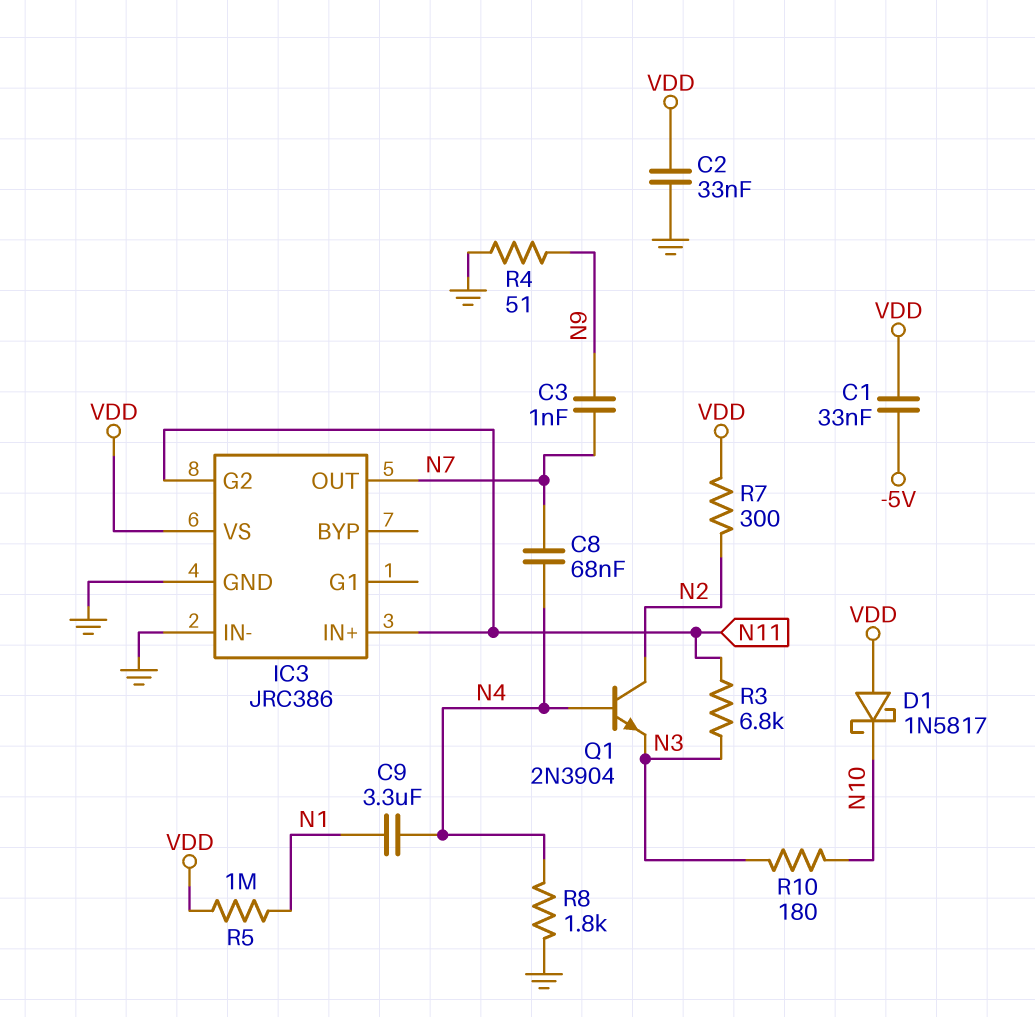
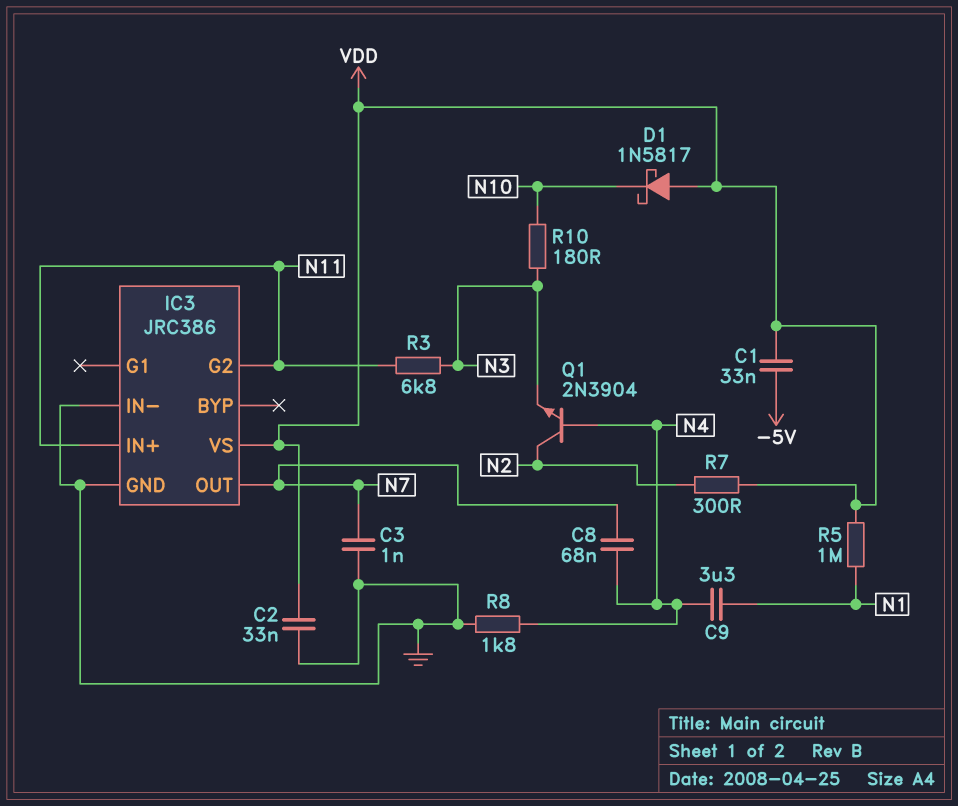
C3: 1nF (N7, N9) -> 1nF (GND, N7)
R4: 51 (GND, N9) -> none

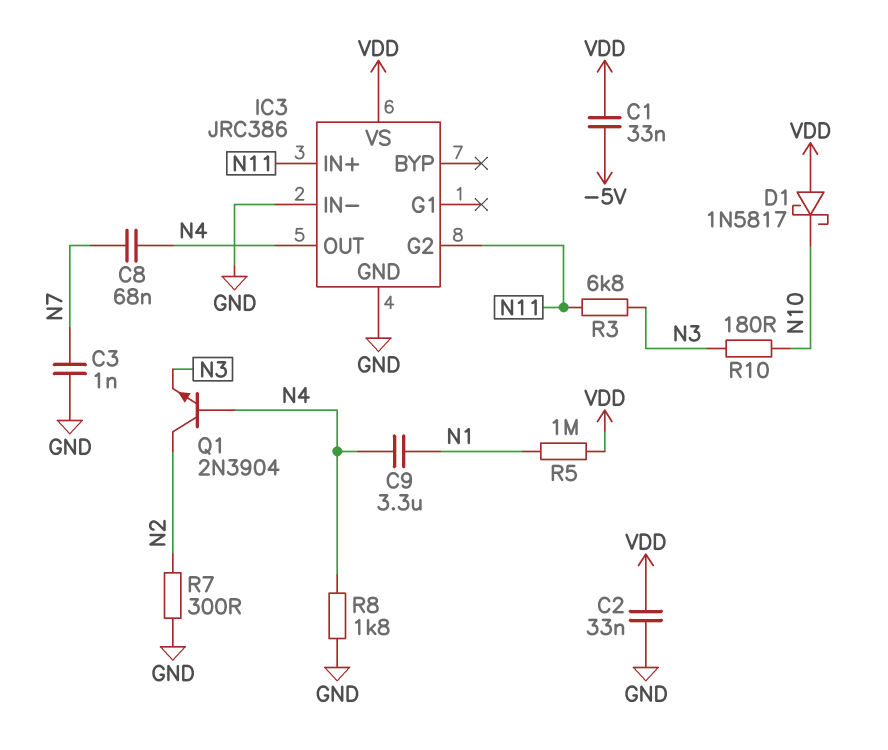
IC3 pin OUT: N7 -> N4
R7: 300 (N2, VDD) -> 300 (GND, N2)

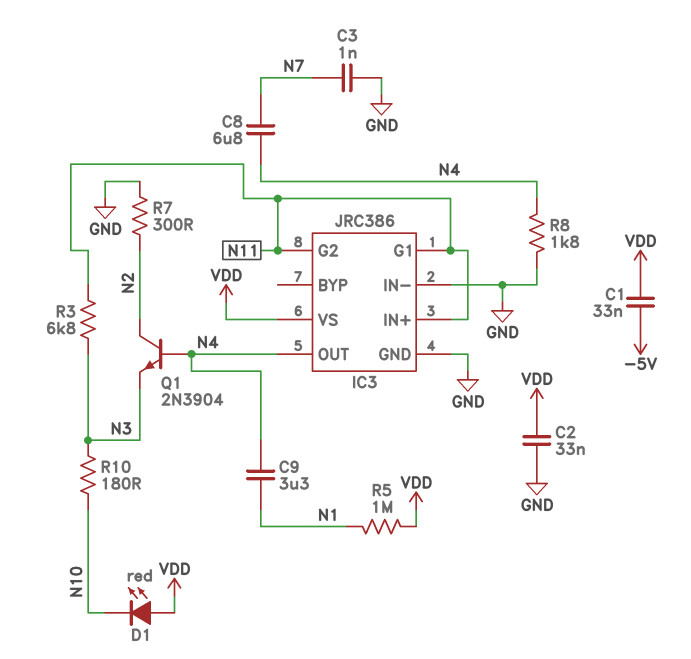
C8: 68nF (N4, N7) -> 6.8uF (N4, N7)
D1: schottky 1N5817 (A VDD, K N10) -> LED red (A VDD, K N10)
IC3 pin G1: none -> N11

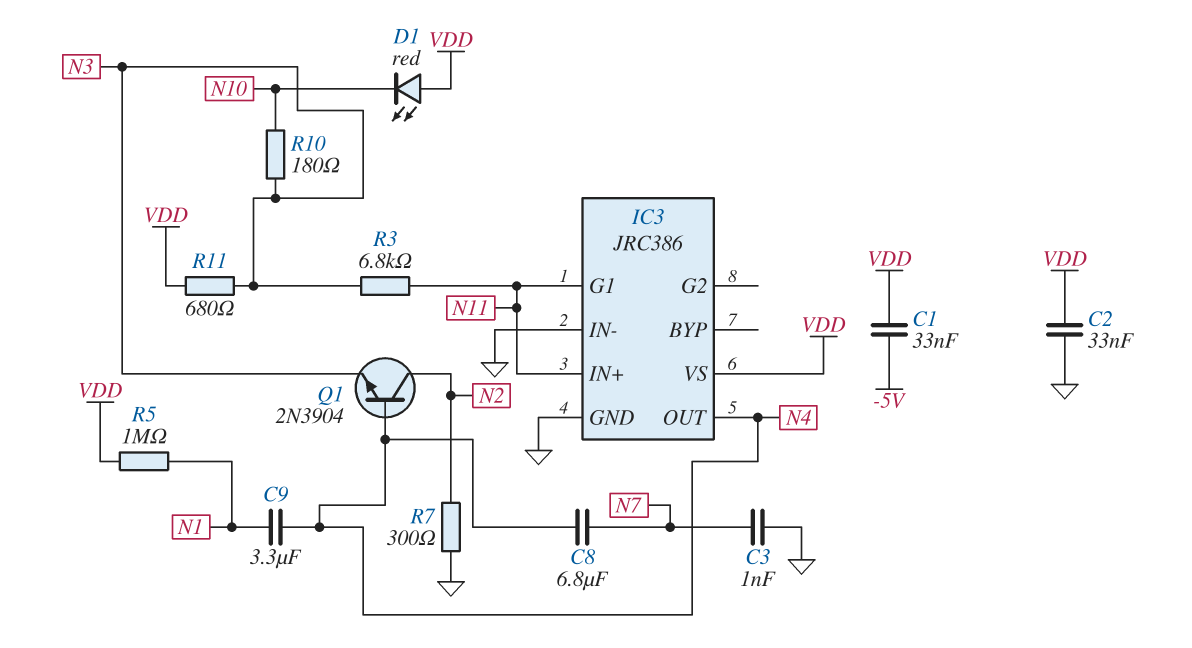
IC3 pin G2: N11 -> none
R8: 1.8k (GND, N4) -> none
R11: none -> 680 (N3, VDD)

